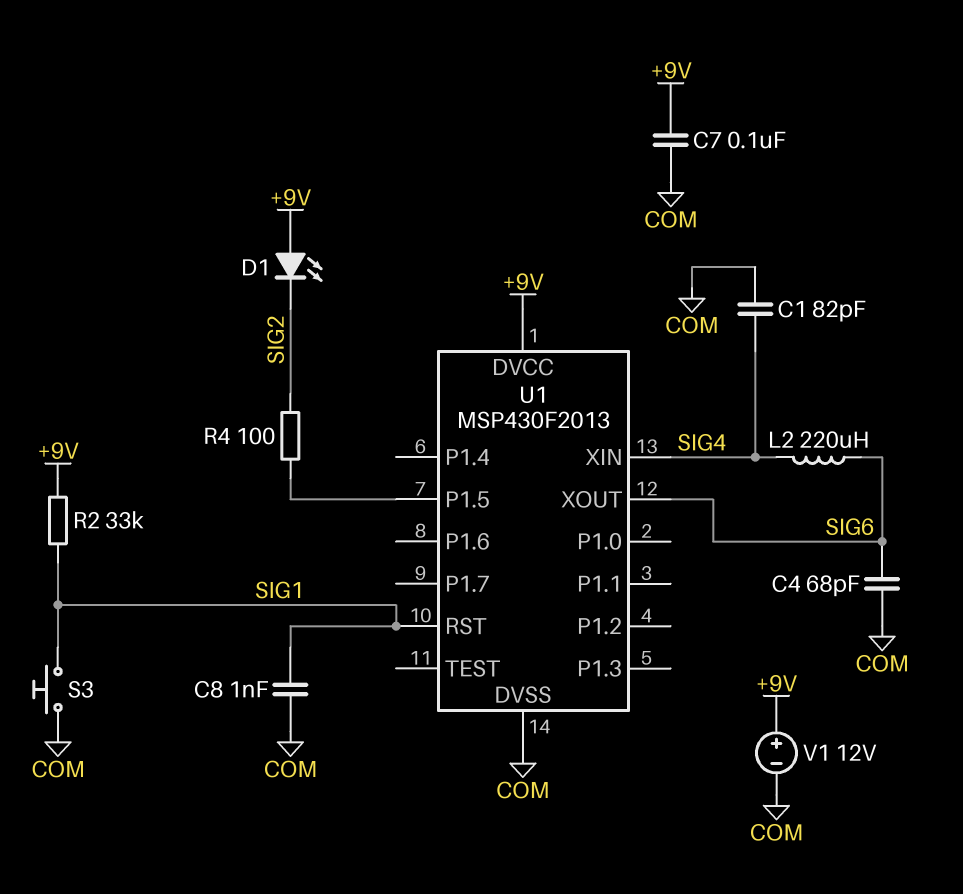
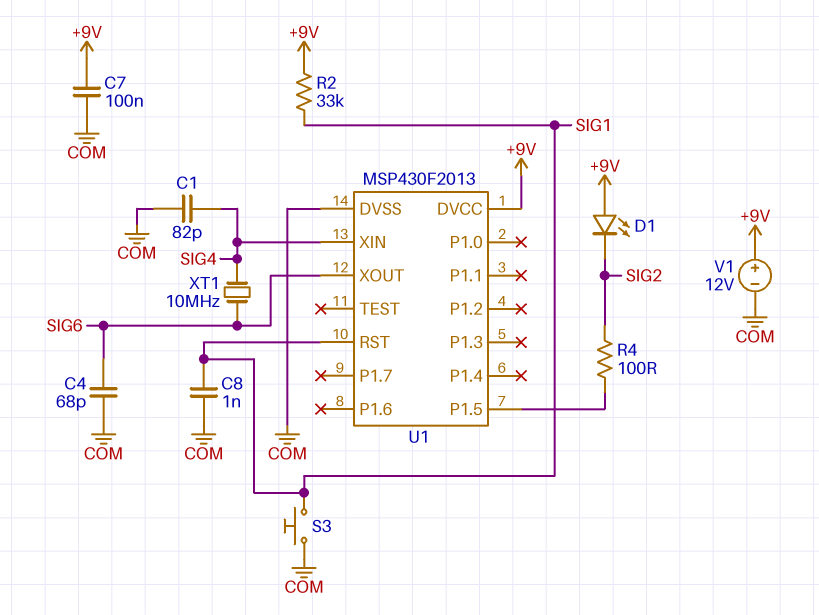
L2: 220uH (SIG4, SIG6) -> none
XT1: none -> 10MHz (SIG4, SIG6)

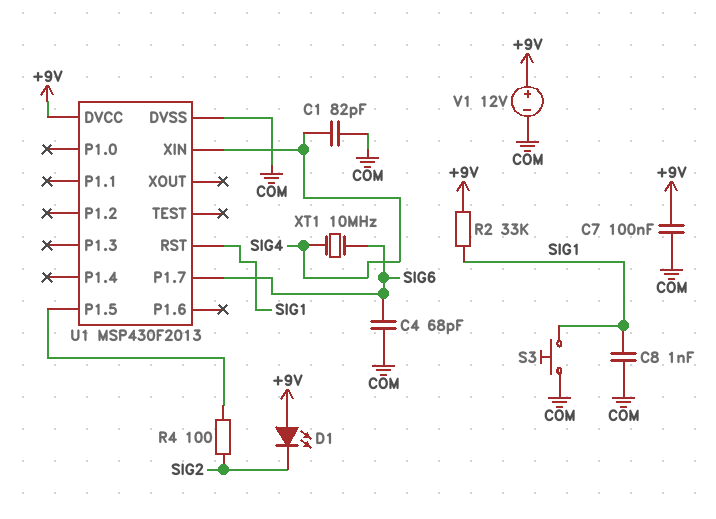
U1 pin P1.7: none -> SIG6
U1 pin XOUT: SIG6 -> none

